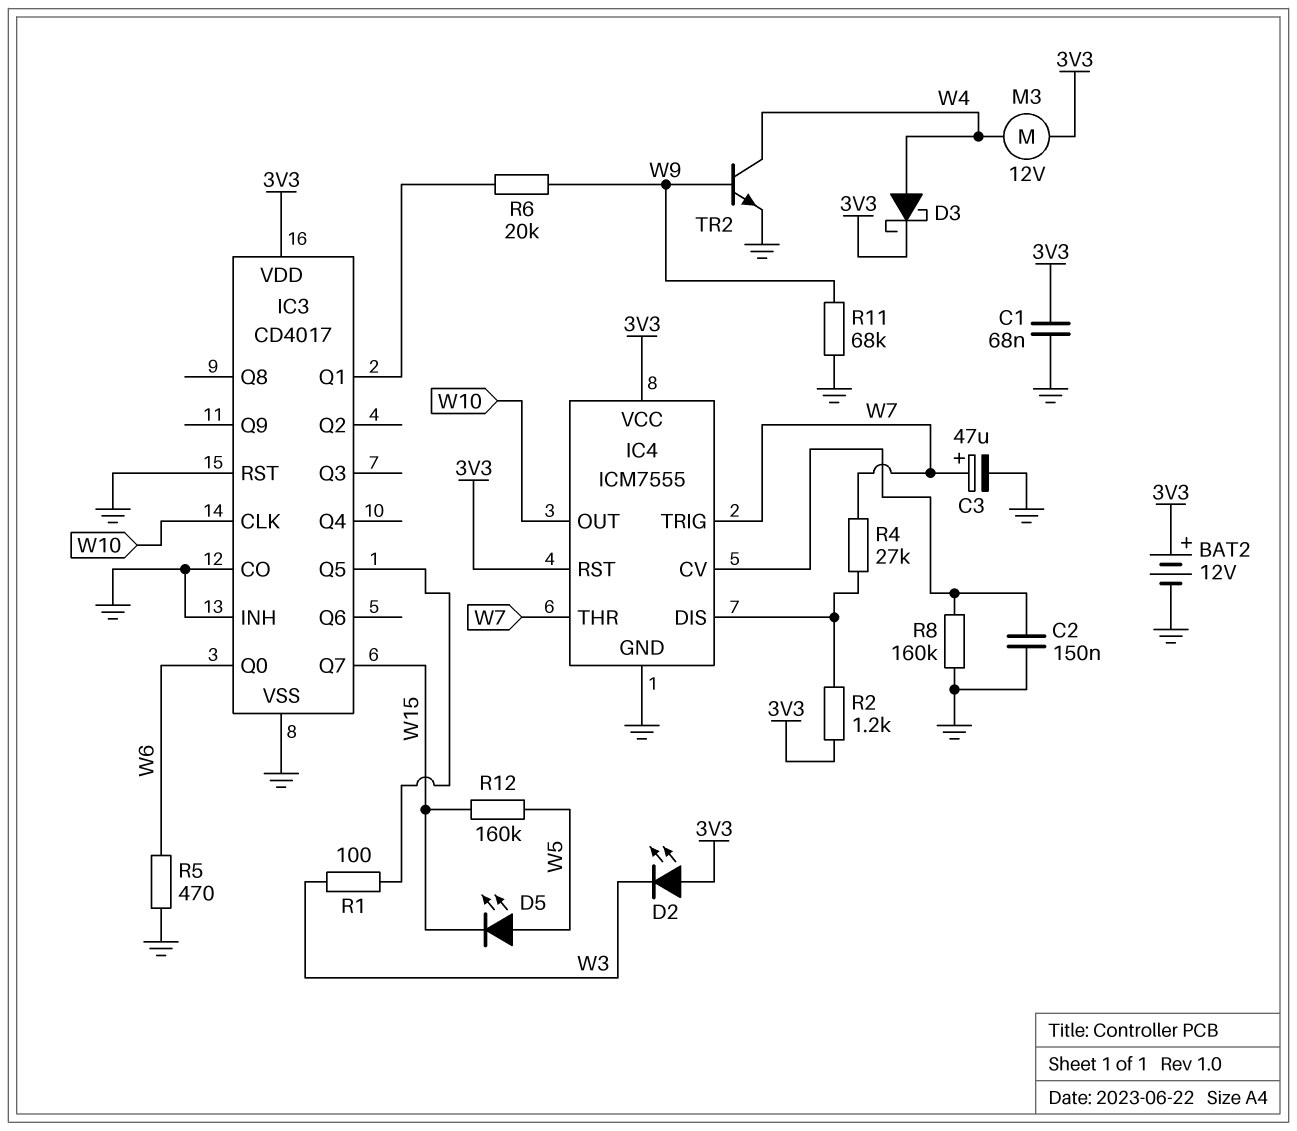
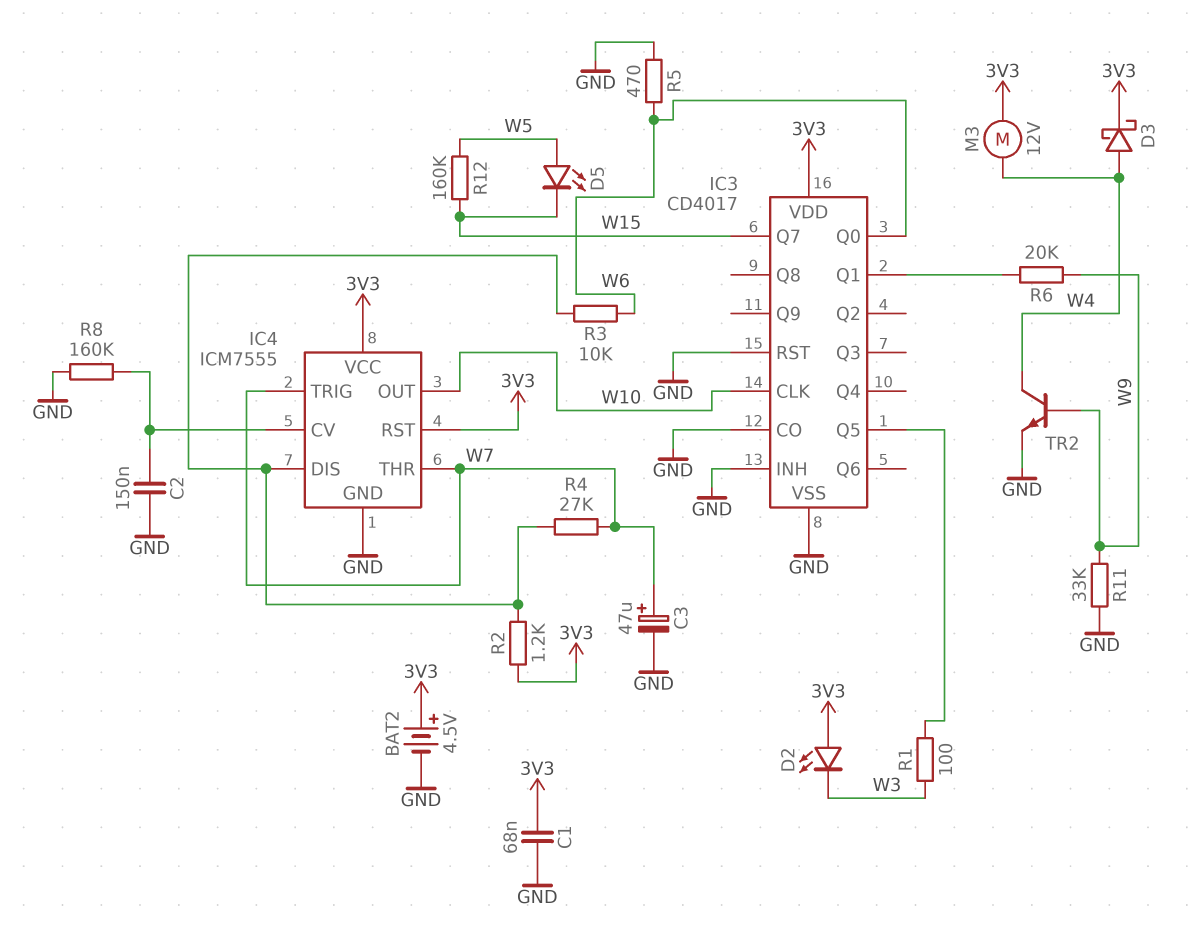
BAT2: 12V (plus 3V3, minus GND) -> 4.5V (plus 3V3, minus GND)
R3: none -> 10k (IC4/DIS, W6)
R11: 68k (GND, W9) -> 33k (GND, W9)

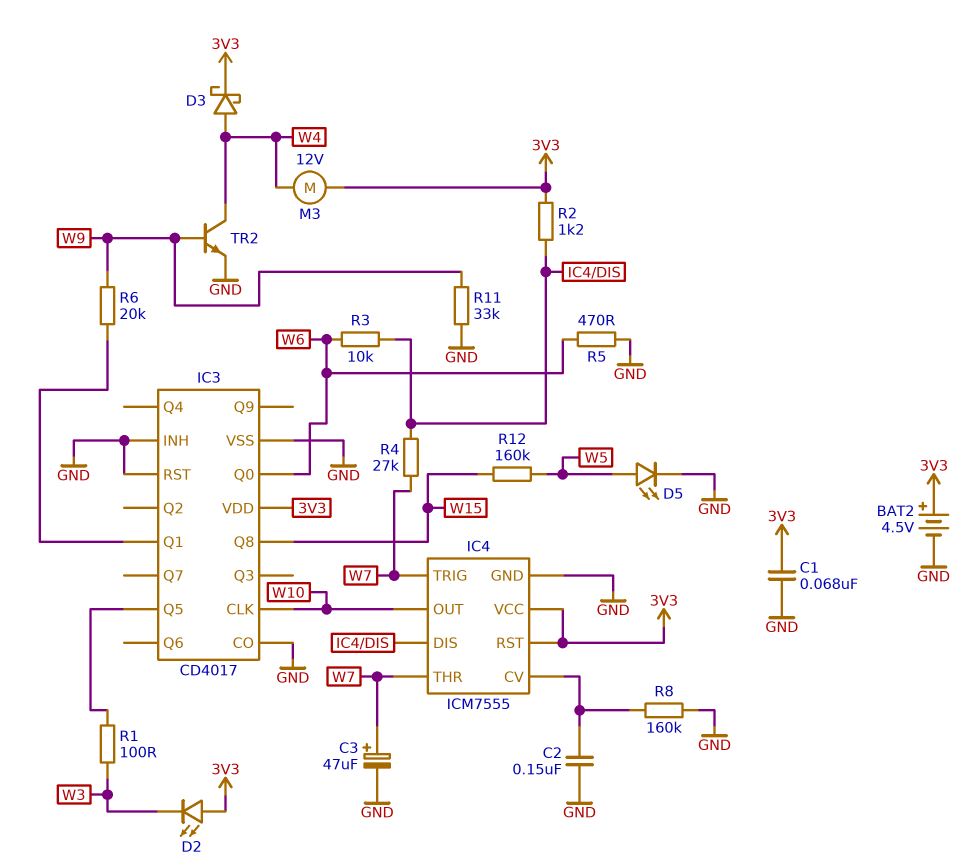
D5: LED (A W5, K W15) -> LED (A W5, K GND)
IC3 pin Q7: W15 -> none
IC3 pin Q8: none -> W15

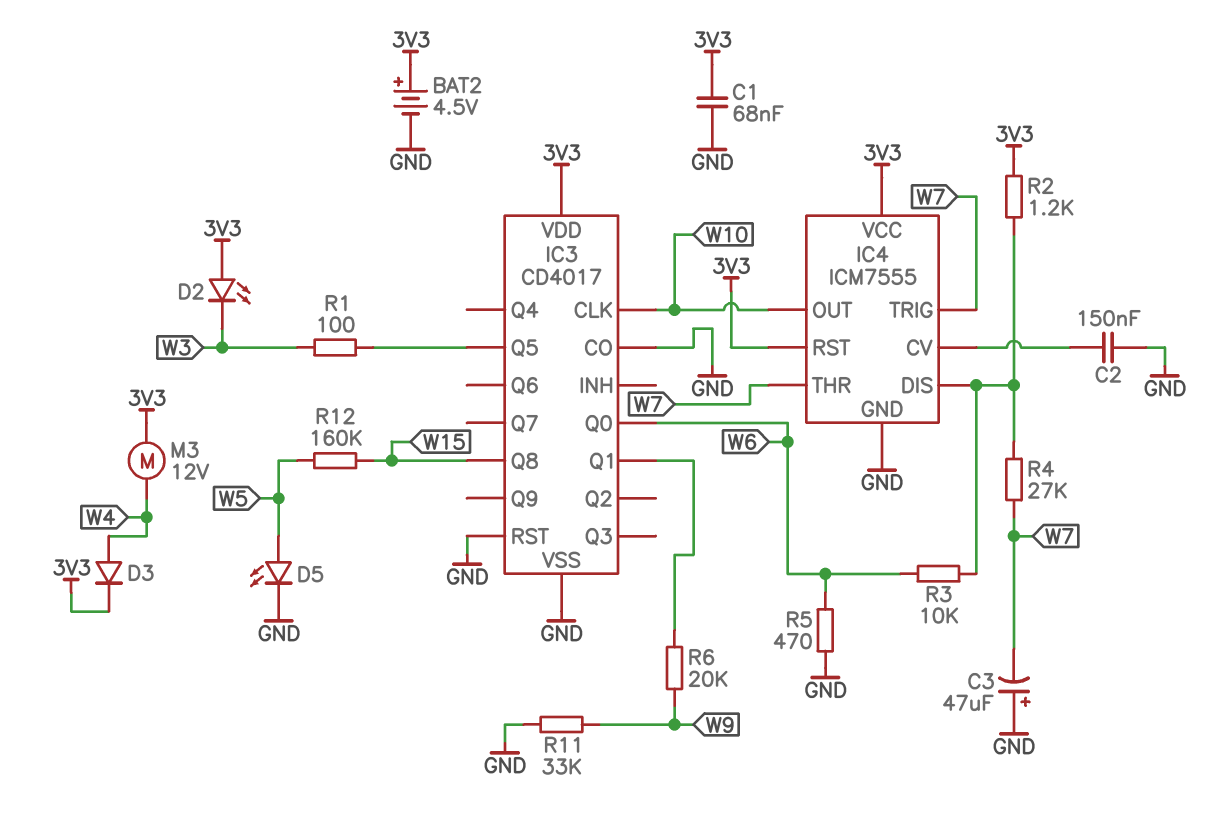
C3: 47uF (plus W7, minus GND) -> 47uF (plus GND, minus W7)
D3: schottky (A W4, K 3V3) -> diode (A W4, K 3V3)
IC3 pin INH: GND -> none
R8: 160k (GND, IC4/CV) -> none
TR2: NPN (B W9, C W4, E GND) -> none

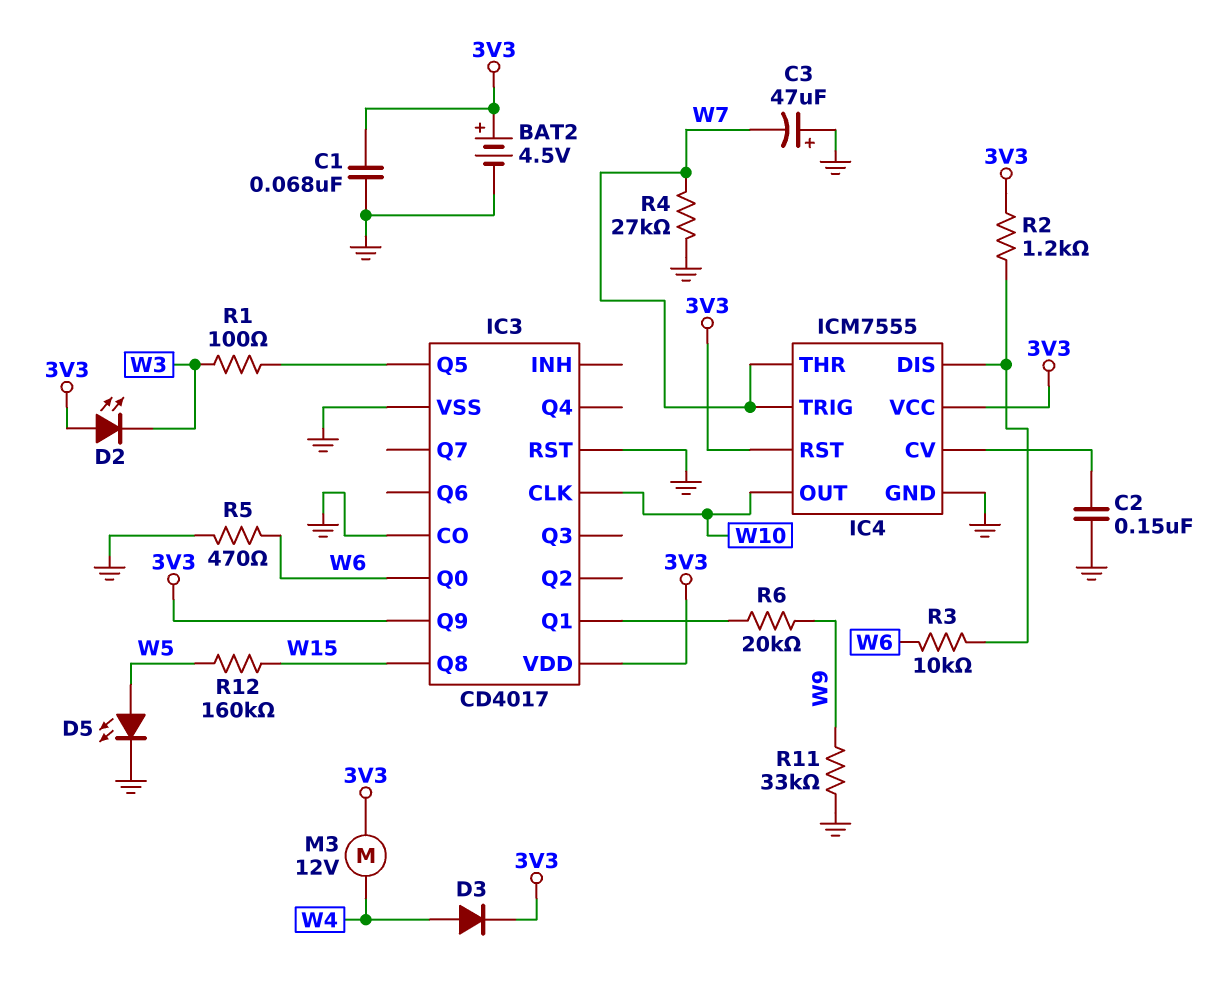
IC3 pin Q9: none -> 3V3
R4: 27k (IC4/DIS, W7) -> 27k (GND, W7)

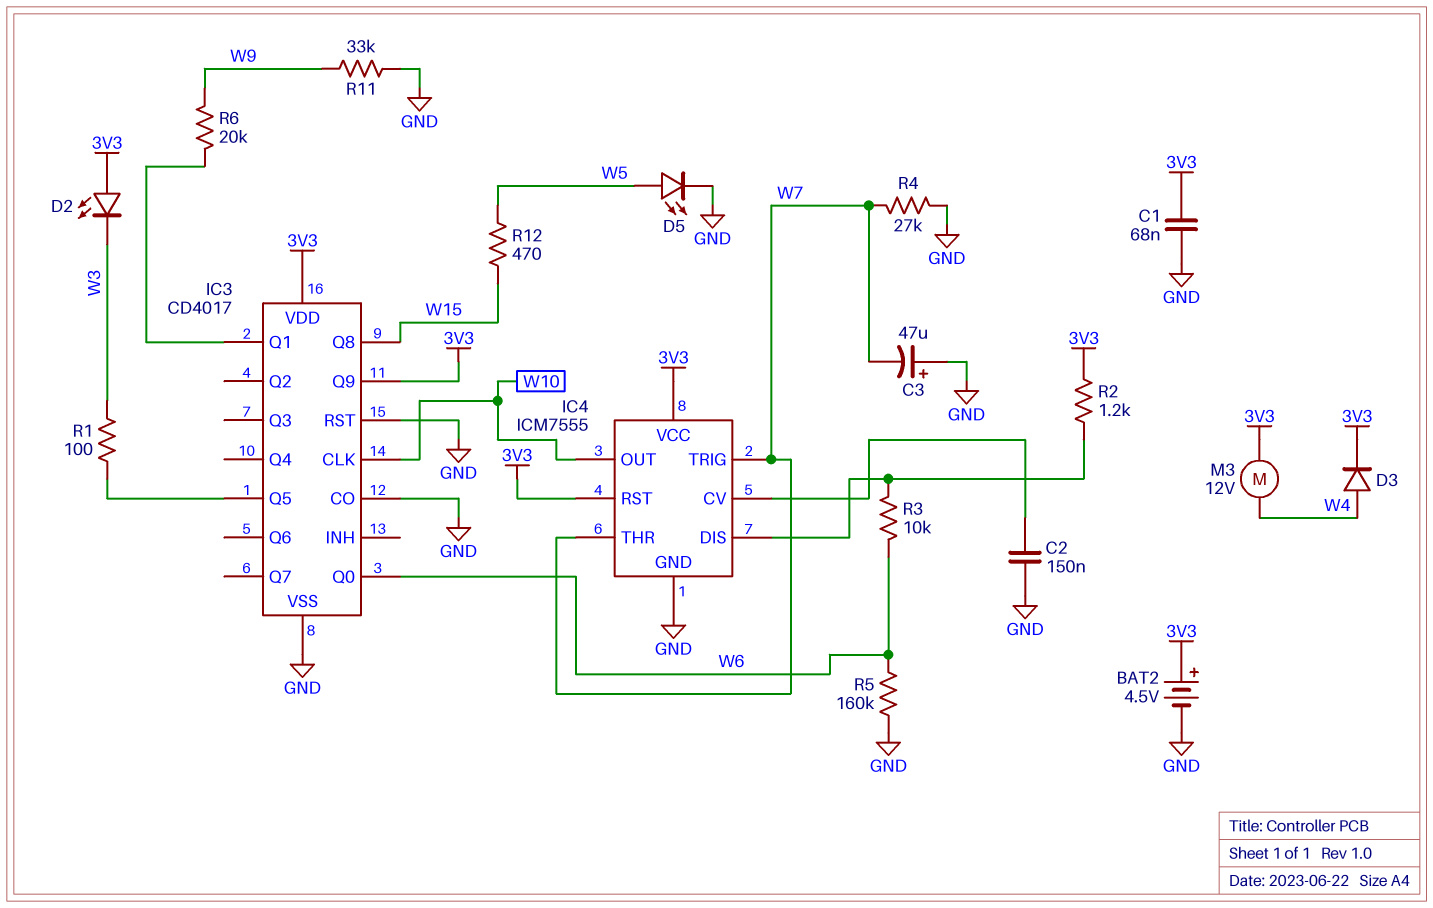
R5: 470 (GND, W6) -> 160k (GND, W6)
R12: 160k (W5, W15) -> 470 (W5, W15)

